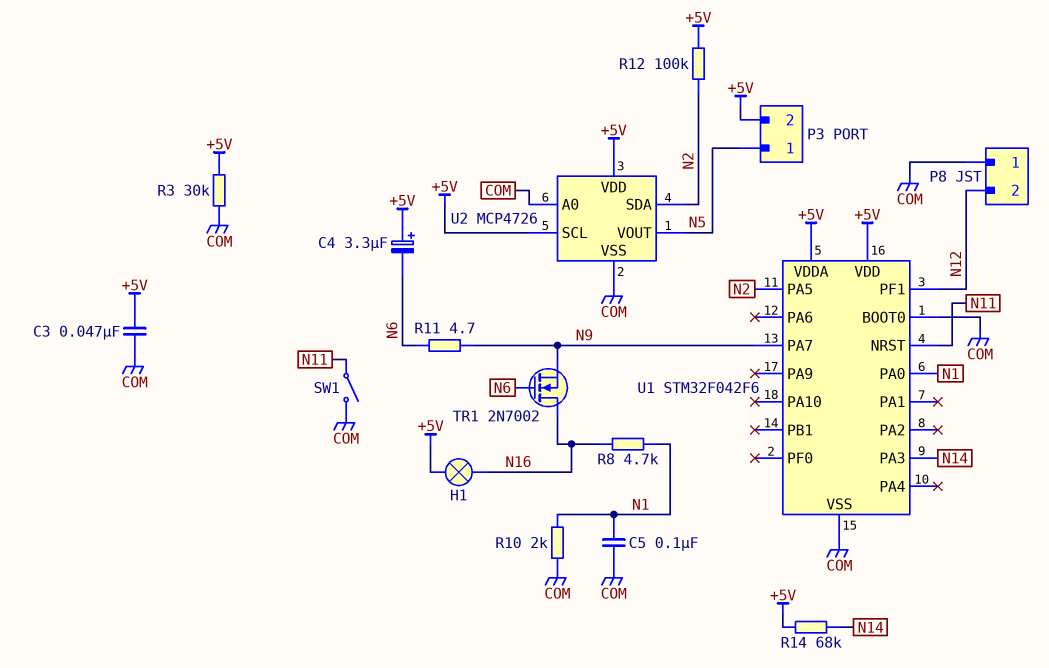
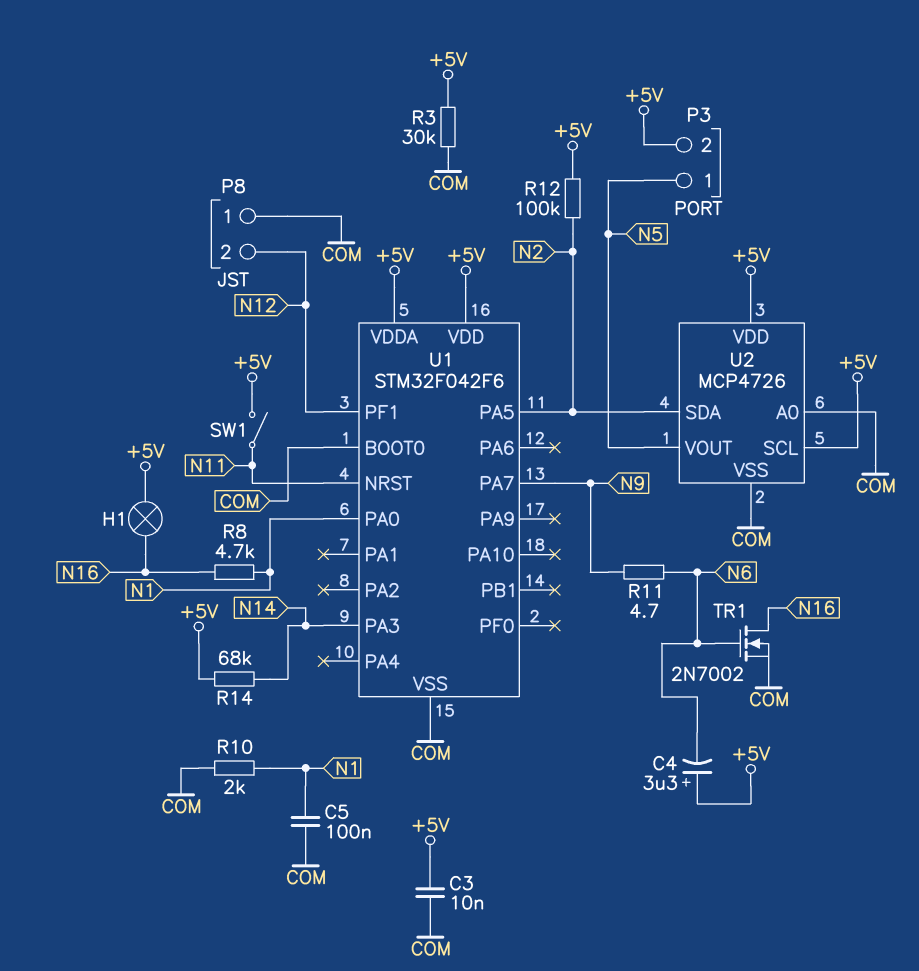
C3: 47nF (+5V, COM) -> 10nF (+5V, COM)
SW1: switch (COM, N11) -> switch (+5V, N11)
TR1: NMOS 2N7002 (G N6, D N16, S N9) -> NMOS 2N7002 (G N6, D N16, S COM)

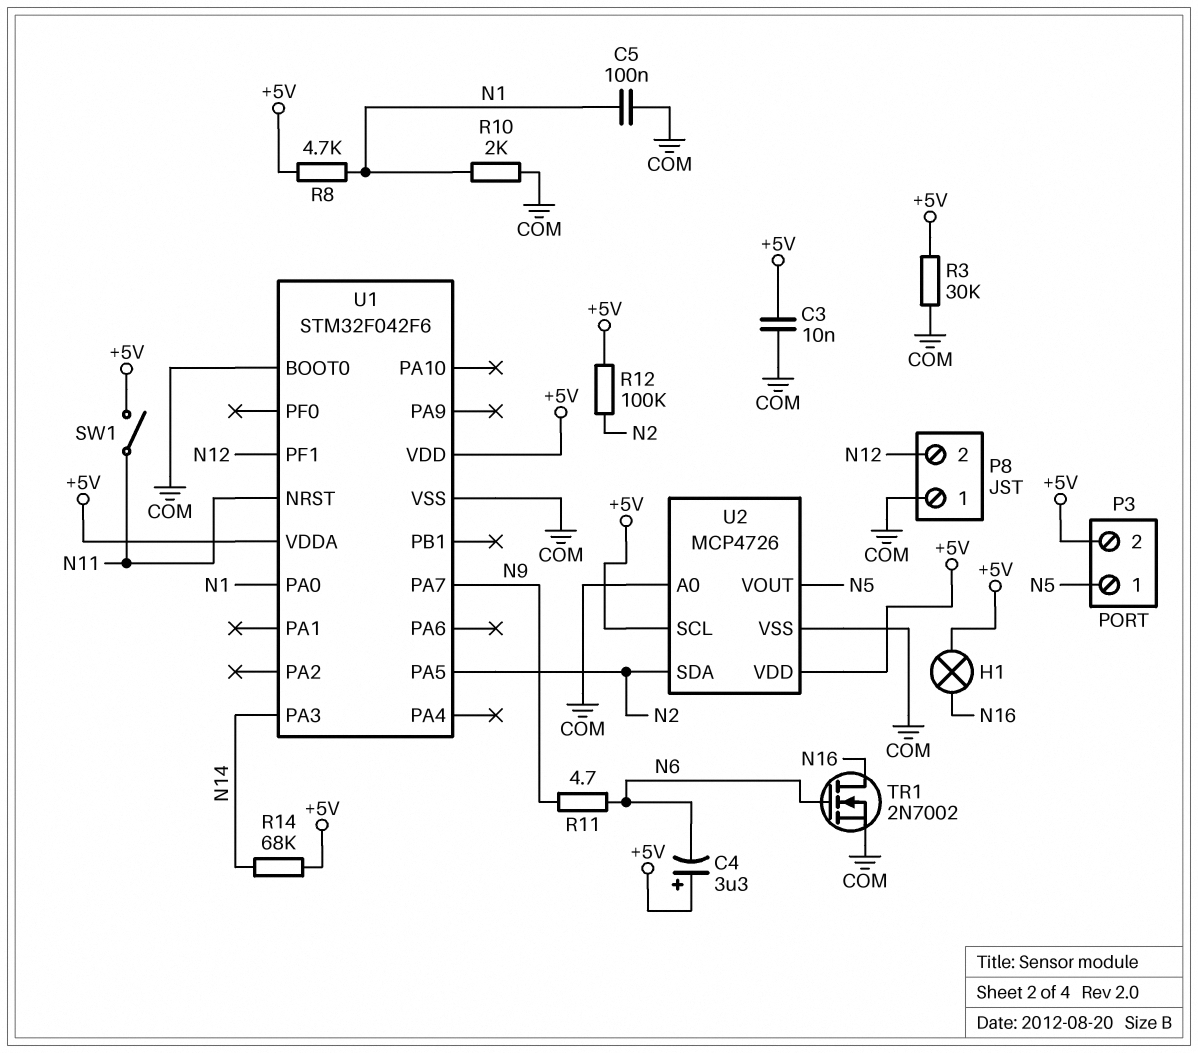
R8: 4.7k (N1, N16) -> 4.7k (+5V, N1)

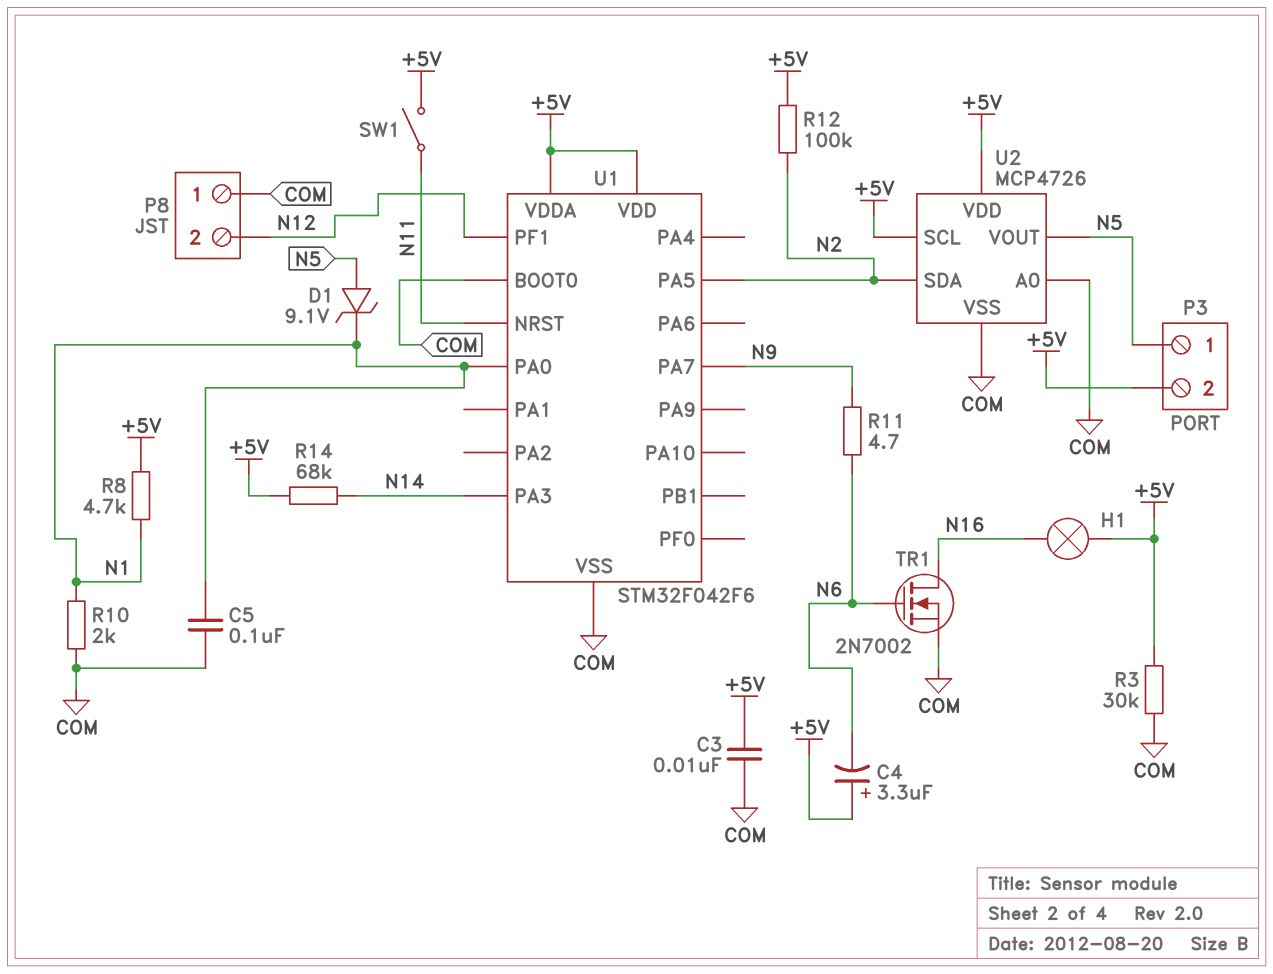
D1: none -> zener 9.1V (A N5, K N1)

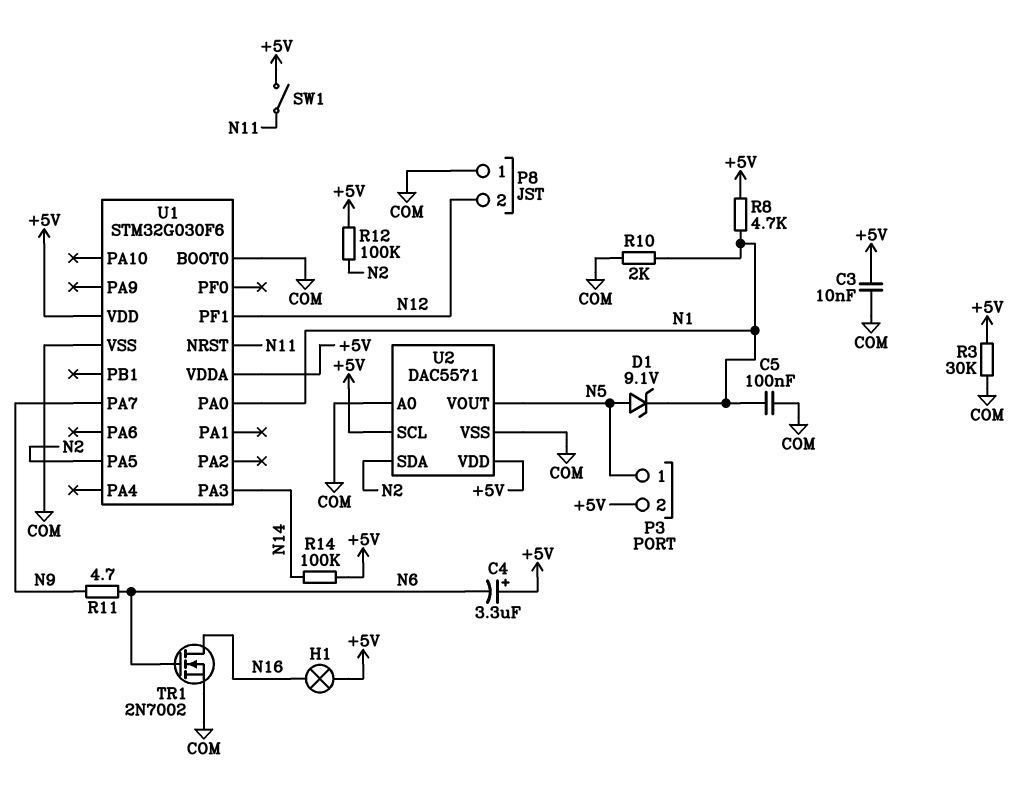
R14: 68k (+5V, N14) -> 100k (+5V, N14)
U1: STM32F042F6 -> STM32G030F6
U2: MCP4726 -> DAC5571

